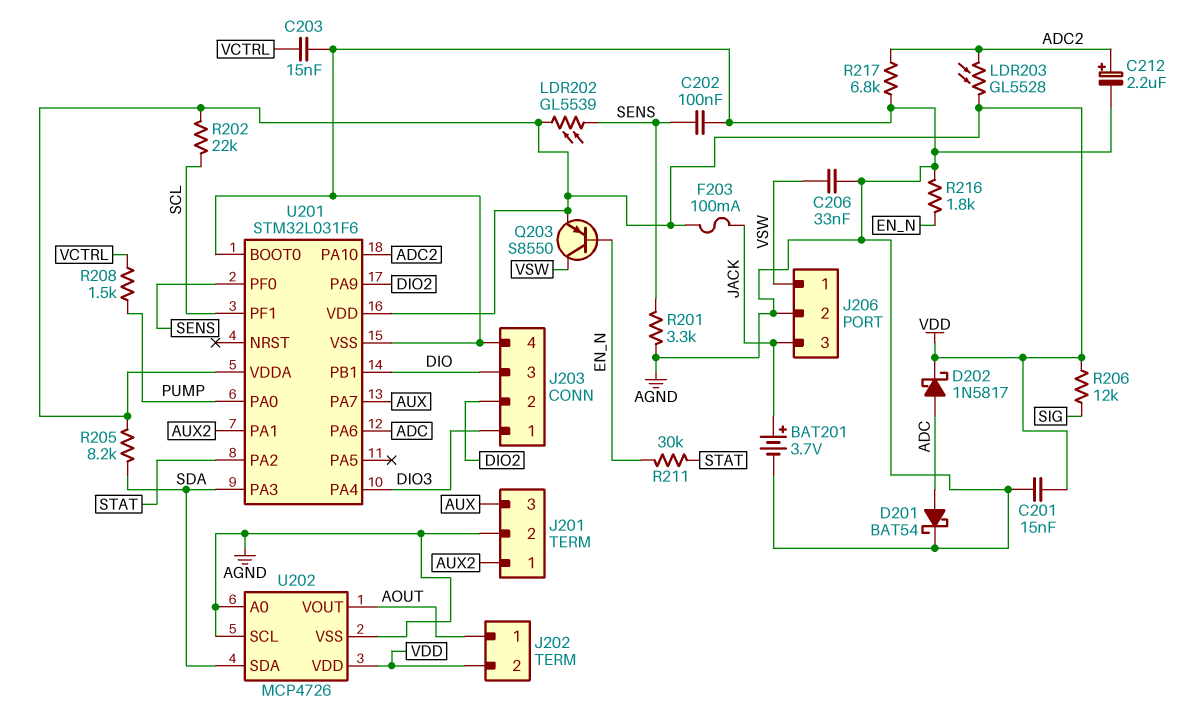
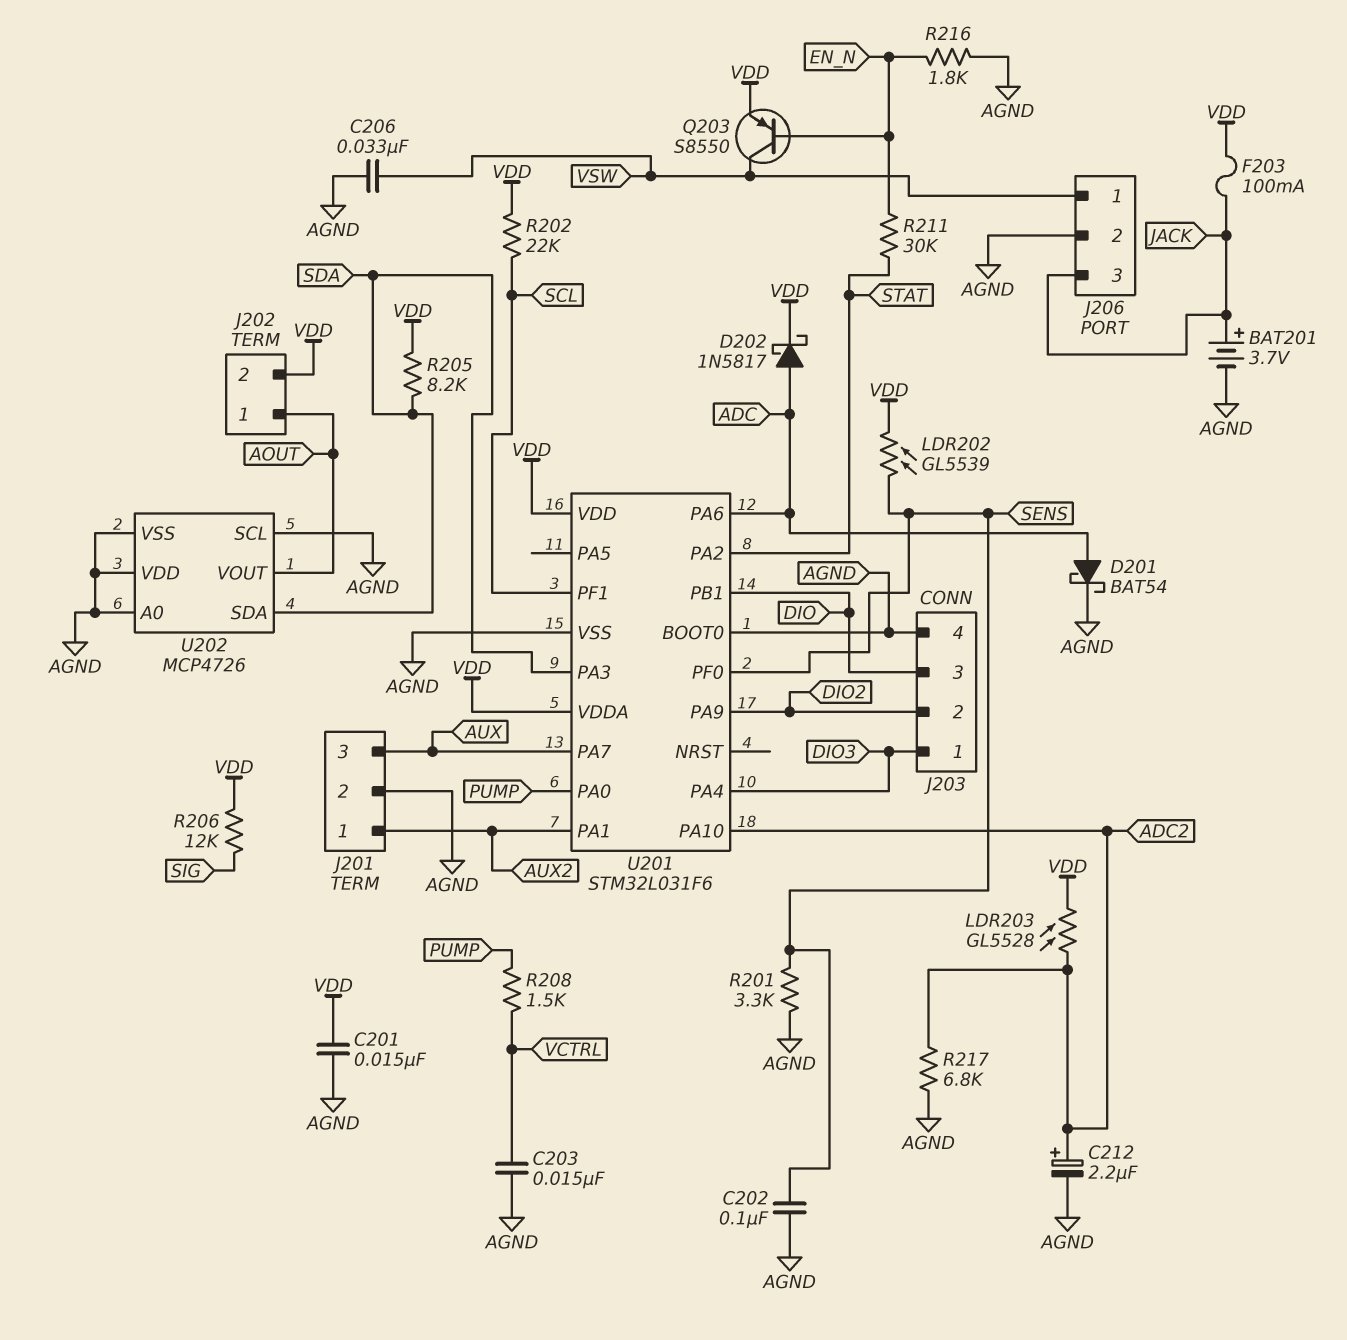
U202 pin VDD: VDD -> AGND

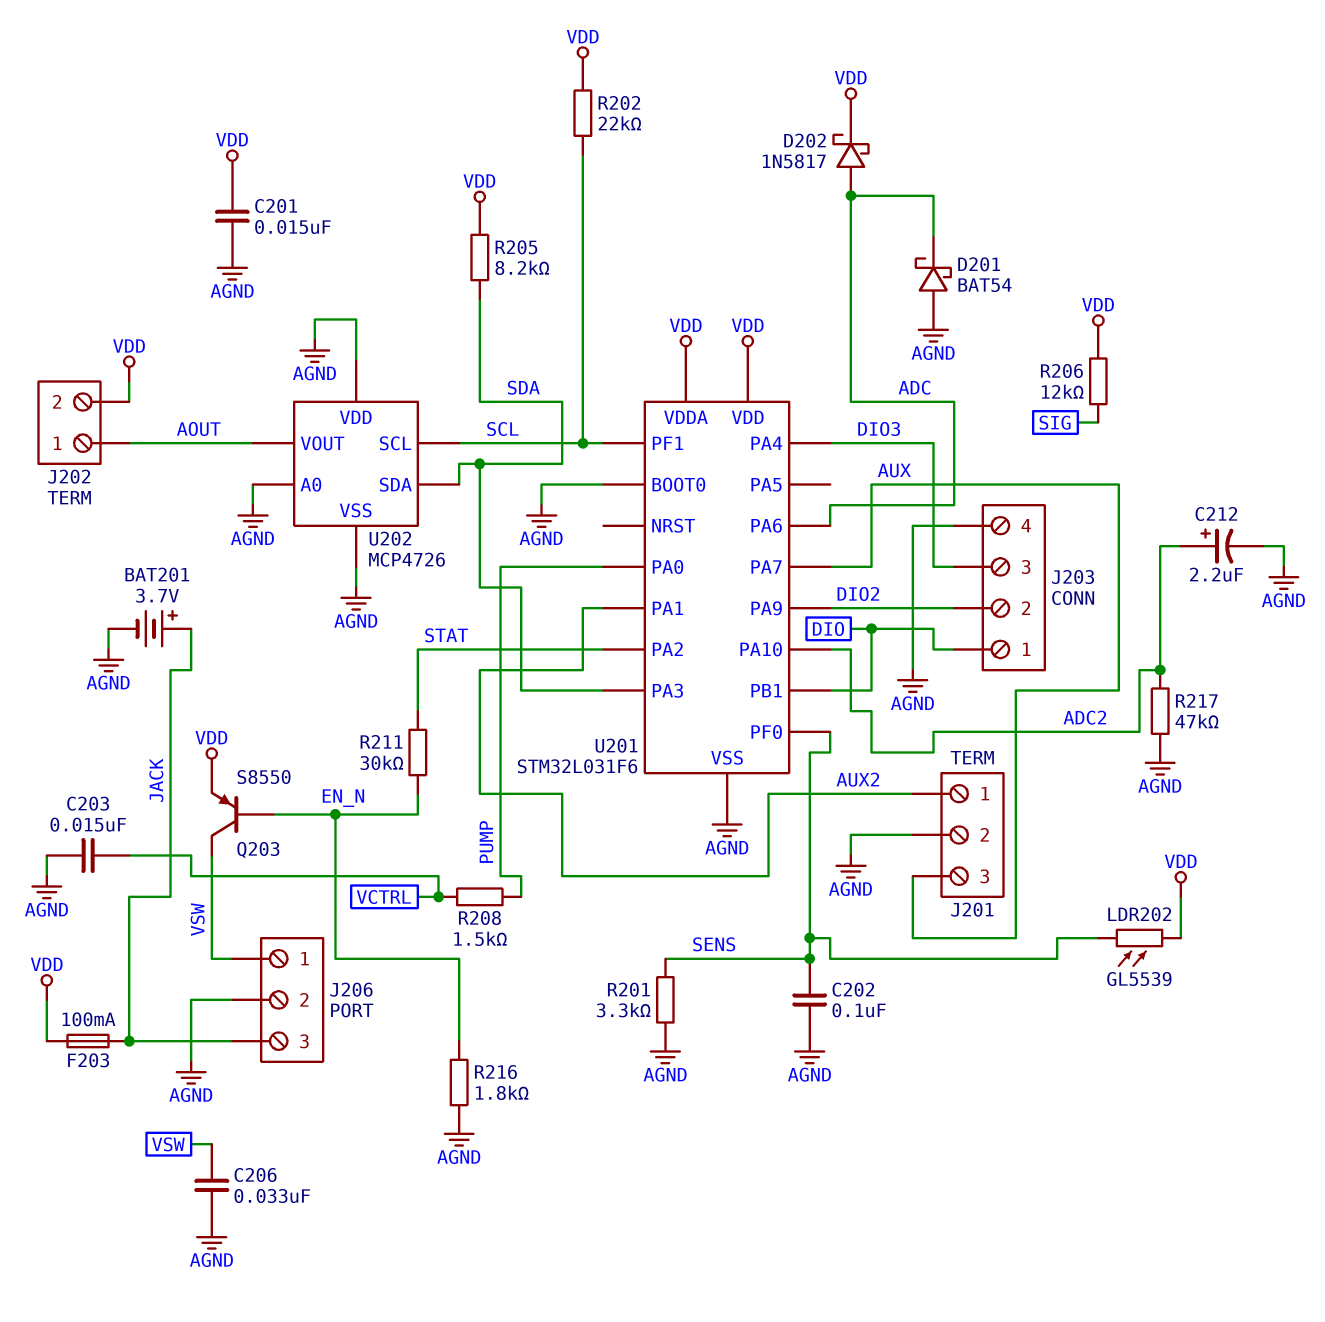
D201: schottky BAT54 (A ADC, K AGND) -> schottky BAT54 (A AGND, K ADC)
J203 pin 1: DIO3 -> DIO
J203 pin 3: DIO -> DIO3
LDR203: GL5528 (ADC2, VDD) -> none
R217: 6.8k (ADC2, AGND) -> 47k (ADC2, AGND)
U202 pin SCL: AGND -> SCL

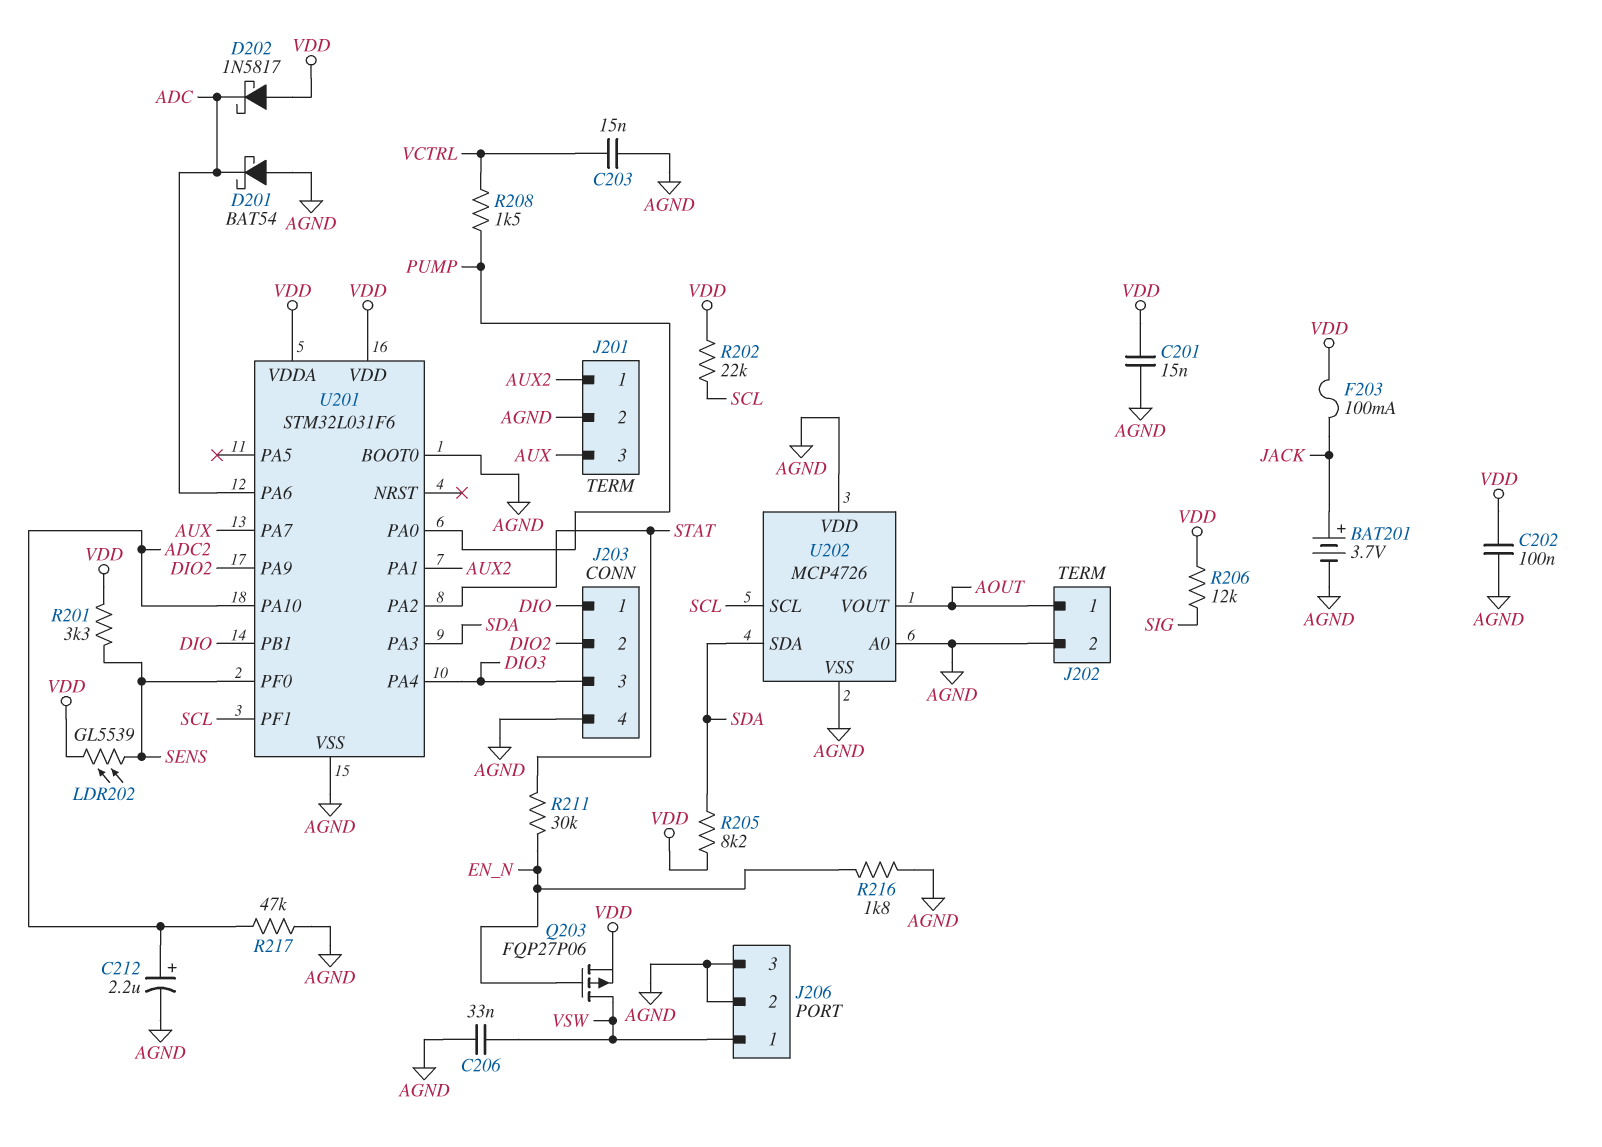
C202: 100nF (AGND, SENS) -> 100nF (AGND, VDD)
D202: schottky 1N5817 (A ADC, K VDD) -> schottky 1N5817 (A VDD, K ADC)
J202 pin 2: VDD -> AGND
J206 pin 3: JACK -> AGND
Q203: PNP S8550 (B EN_N, C VSW, E VDD) -> PMOS FQP27P06 (G EN_N, D VSW, S VDD)
R201: 3.3k (AGND, SENS) -> 3.3k (SENS, VDD)

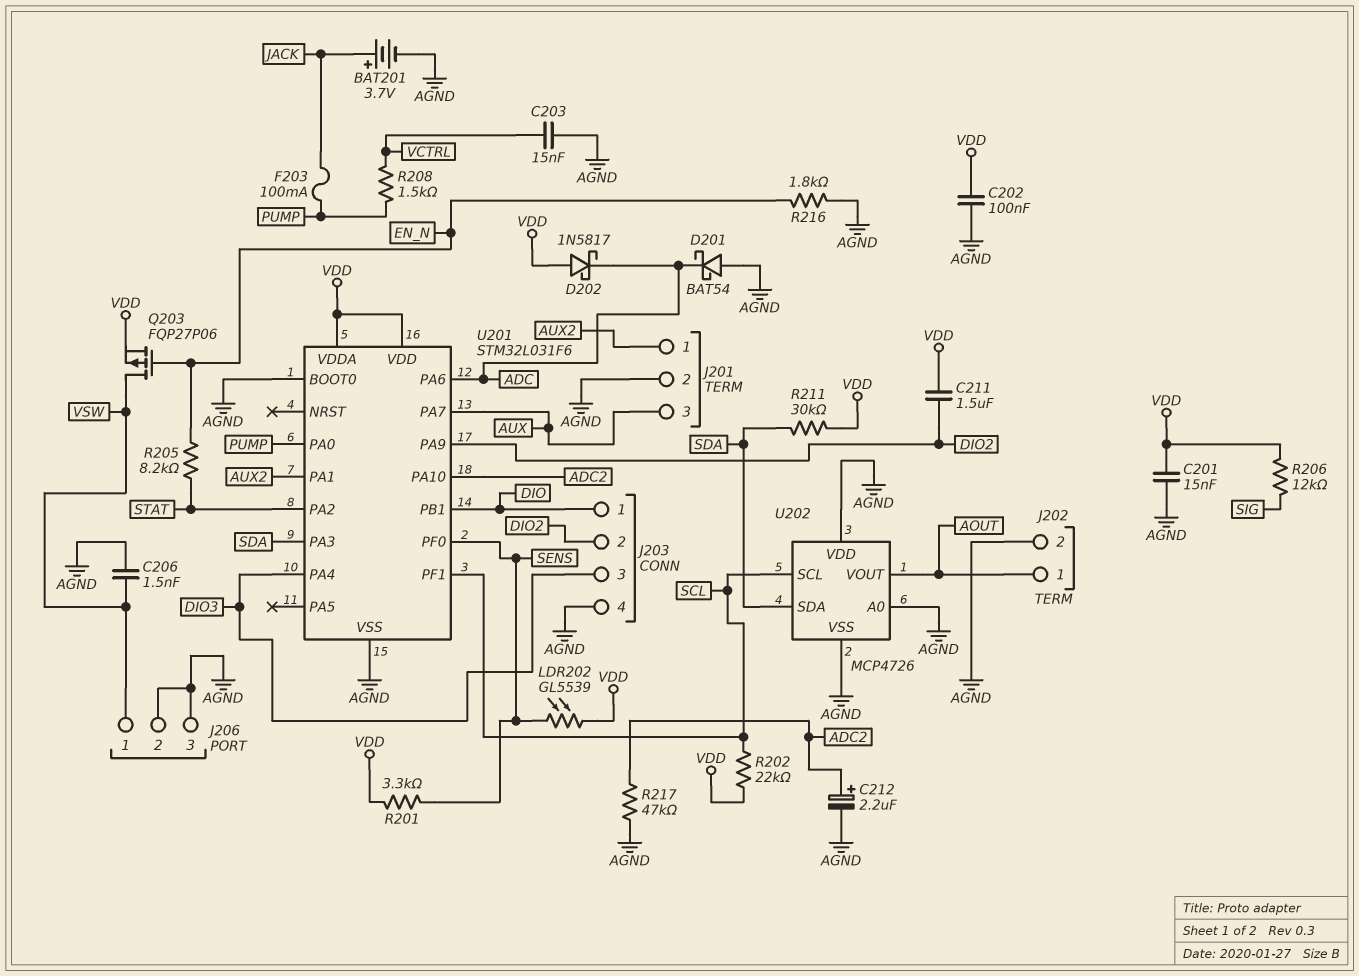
C206: 33nF (AGND, VSW) -> 1.5nF (AGND, VSW)
C211: none -> 1.5uF (DIO2, VDD)
F203: 100mA (JACK, VDD) -> 100mA (JACK, PUMP)
R205: 8.2k (SDA, VDD) -> 8.2k (EN_N, STAT)
R211: 30k (EN_N, STAT) -> 30k (SDA, VDD)

